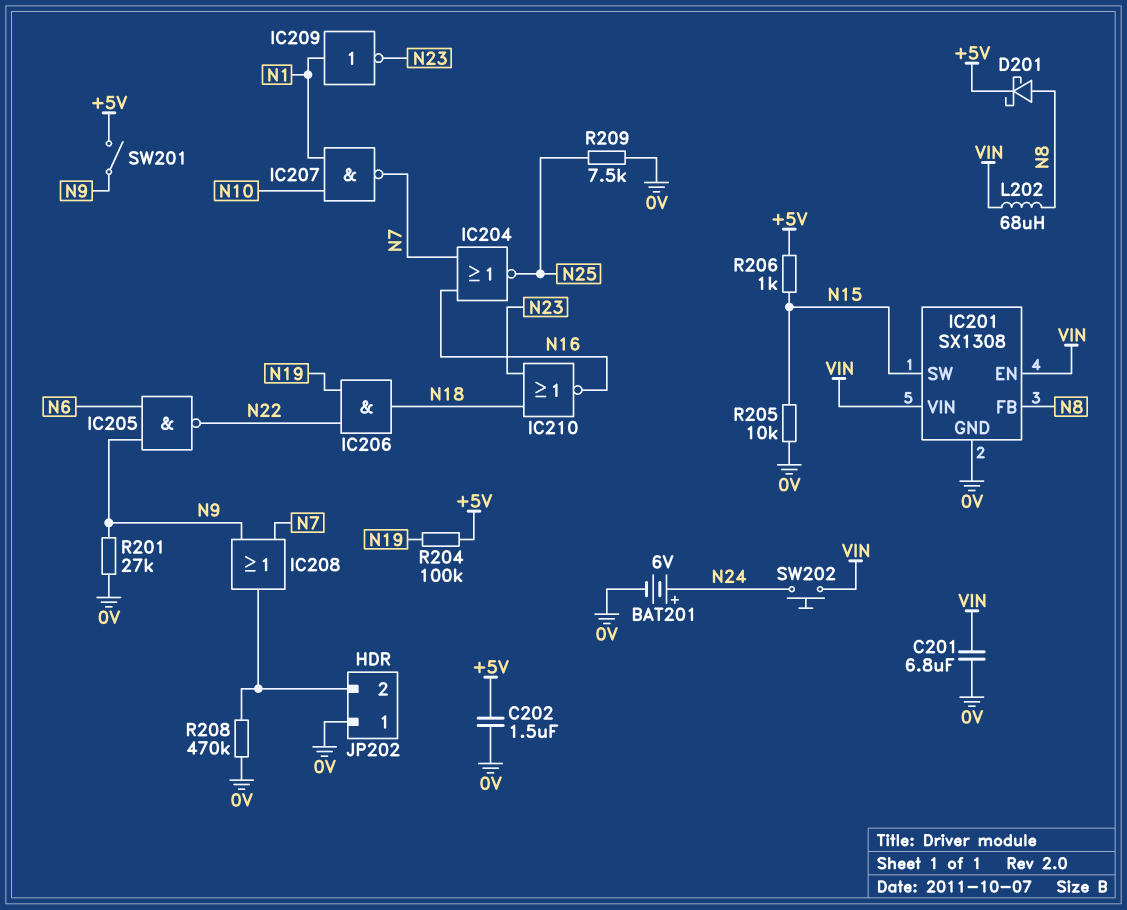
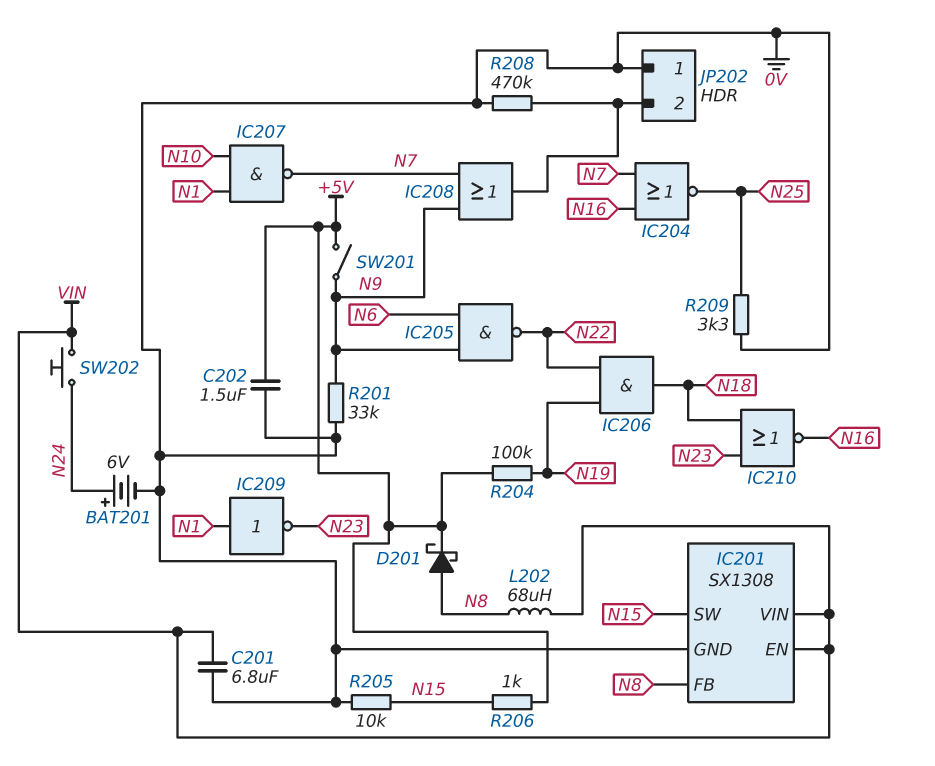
R201: 27k (0V, N9) -> 33k (0V, N9)
R209: 7.5k (0V, N25) -> 3.3k (0V, N25)

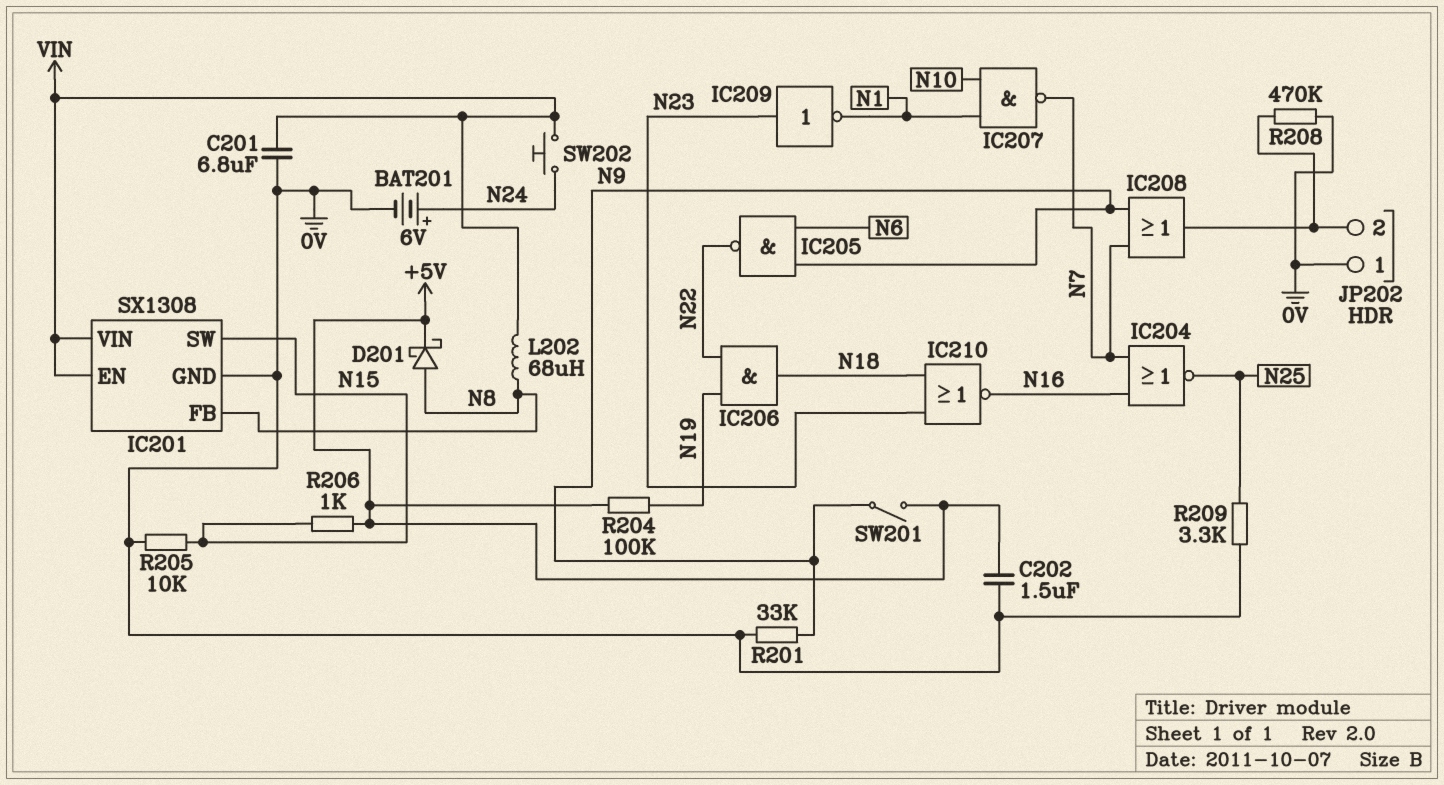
IC209: NOT (in N1, out N23) -> NOT (in N23, out N1)

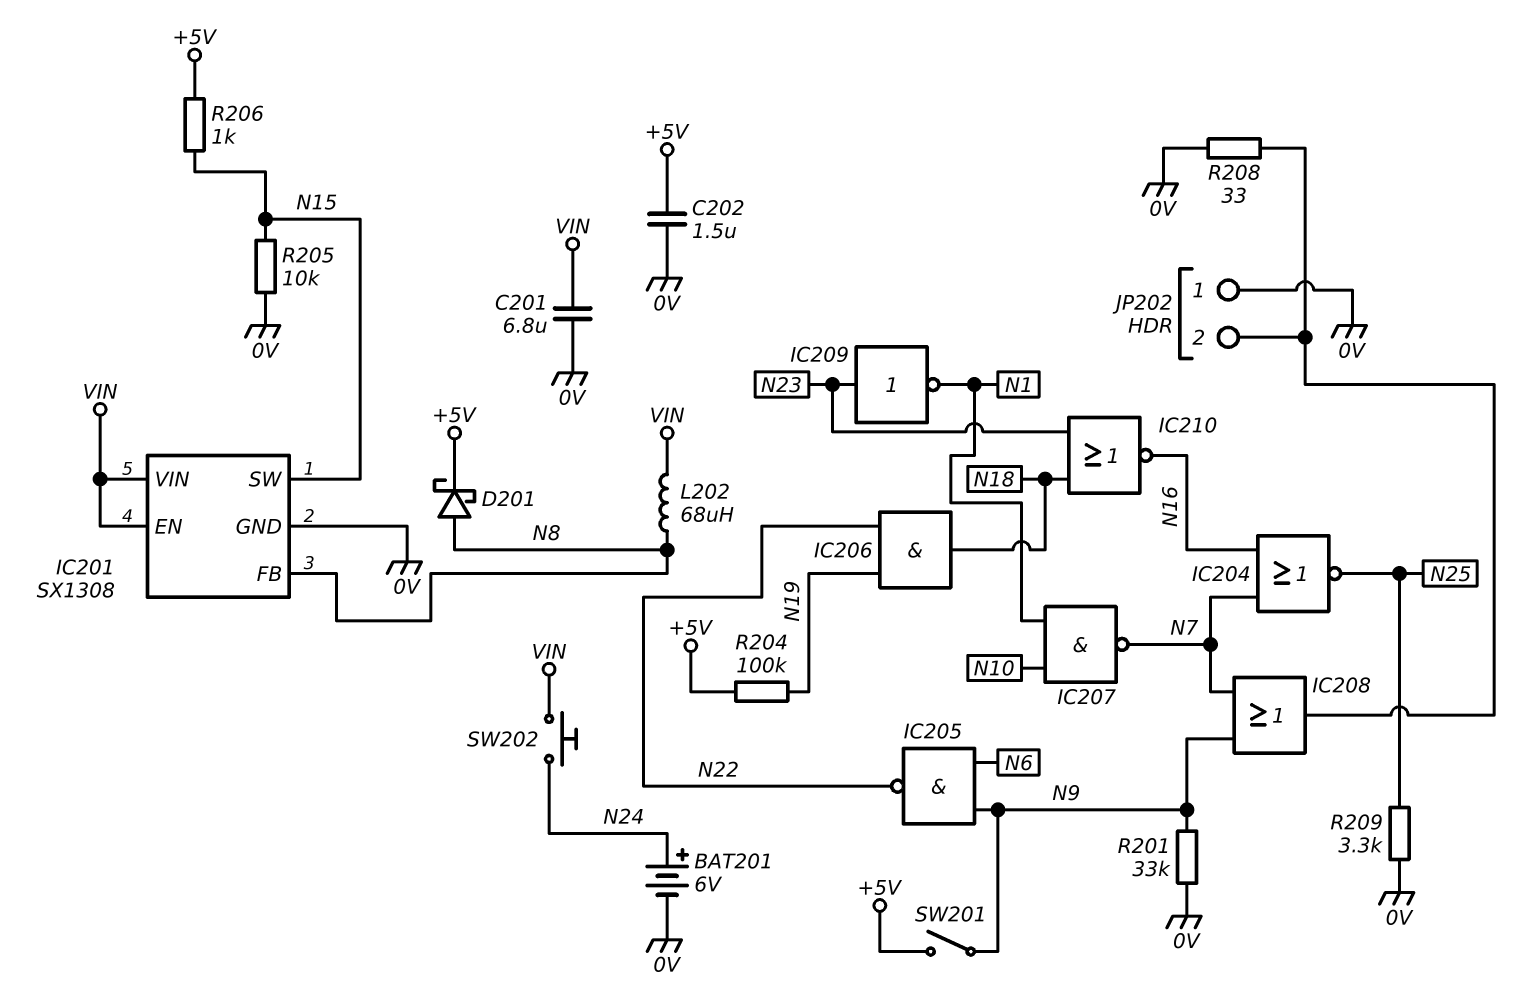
R208: 470k (0V, JP202/2) -> 33 (0V, JP202/2)

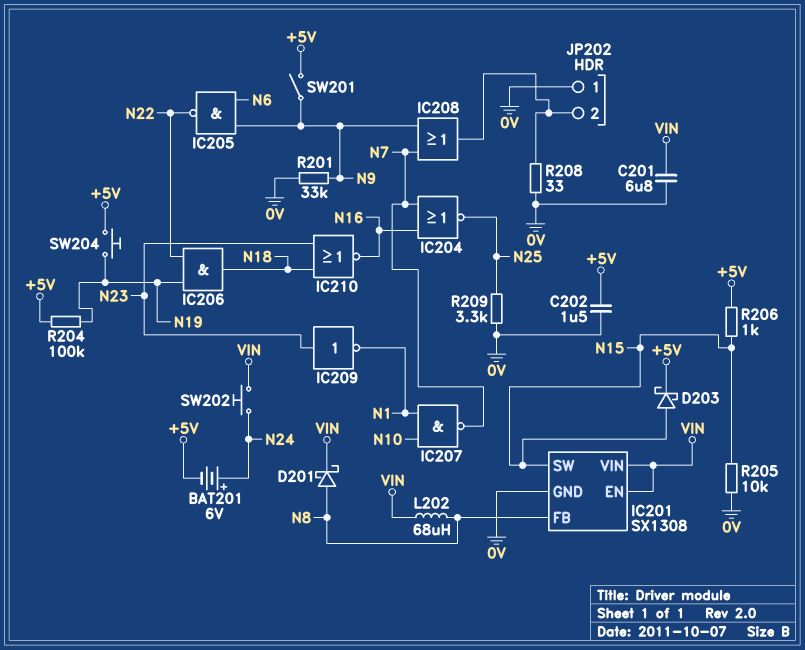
BAT201: 6V (plus N24, minus 0V) -> 6V (plus N24, minus +5V)
D201: schottky (A N8, K +5V) -> schottky (A N8, K VIN)
D203: none -> schottky (A N15, K +5V)
SW204: none -> button (+5V, N19)

